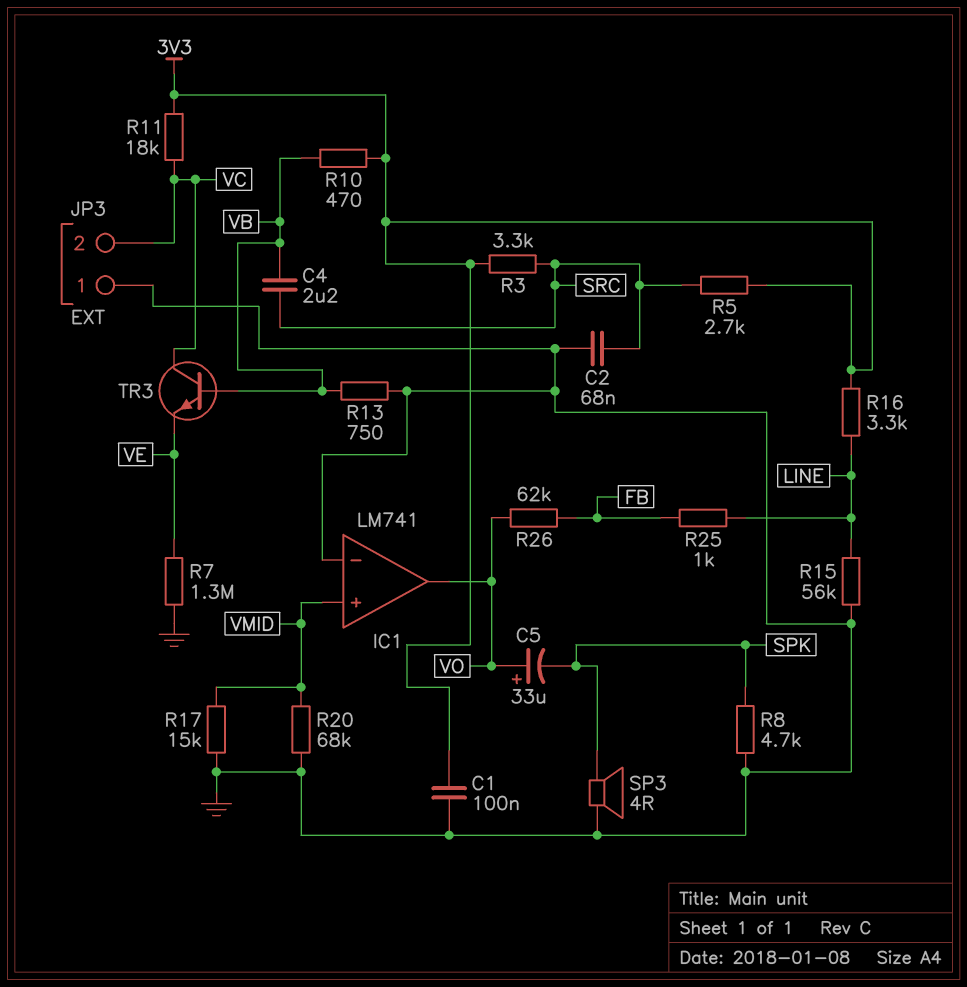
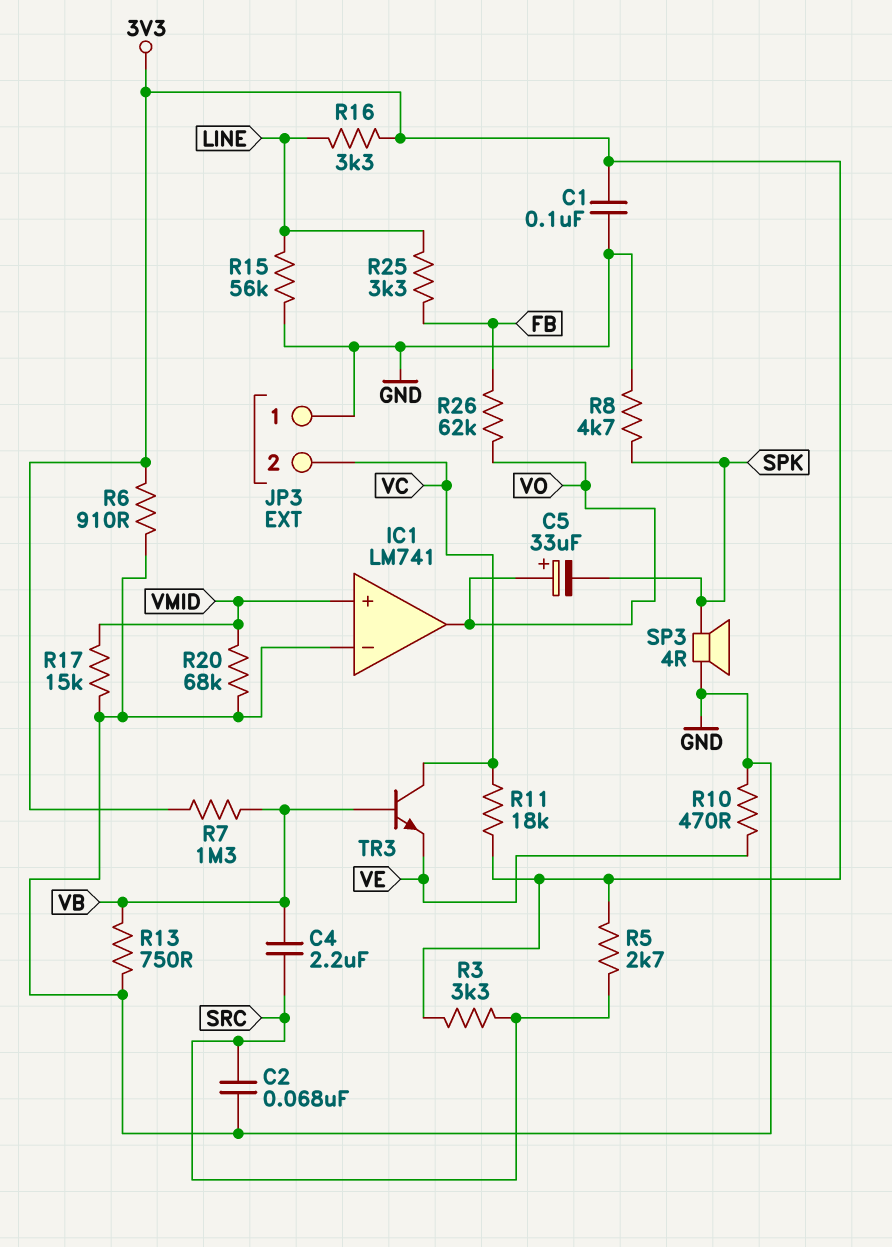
R6: none -> 910 (3V3, GND)
R7: 1.3M (GND, VE) -> 1.3M (3V3, VB)
R10: 470 (3V3, VB) -> 470 (GND, VE)
R25: 1k (FB, LINE) -> 3.3k (FB, LINE)

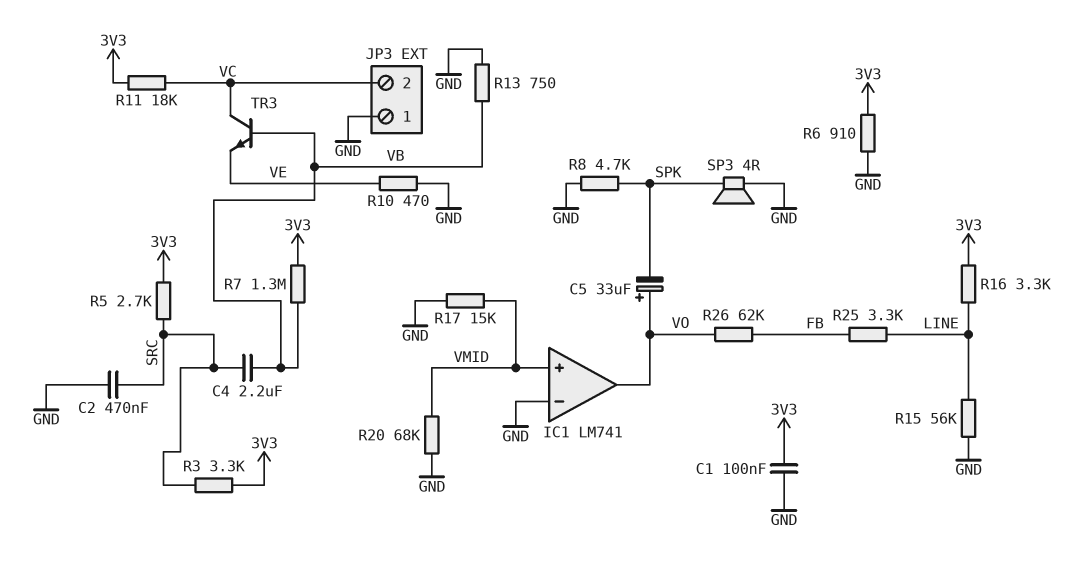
C2: 68nF (GND, SRC) -> 470nF (GND, SRC)

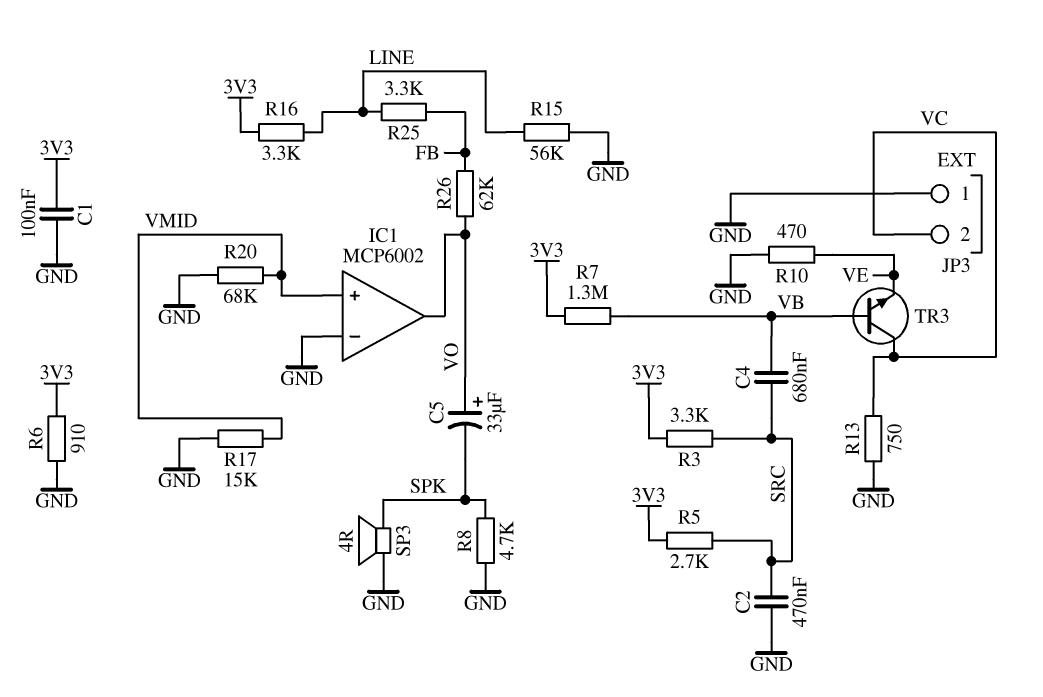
C4: 2.2uF (SRC, VB) -> 680nF (SRC, VB)
IC1: LM741 -> MCP6002
R11: 18k (3V3, VC) -> none
R13: 750 (GND, VB) -> 750 (GND, VC)

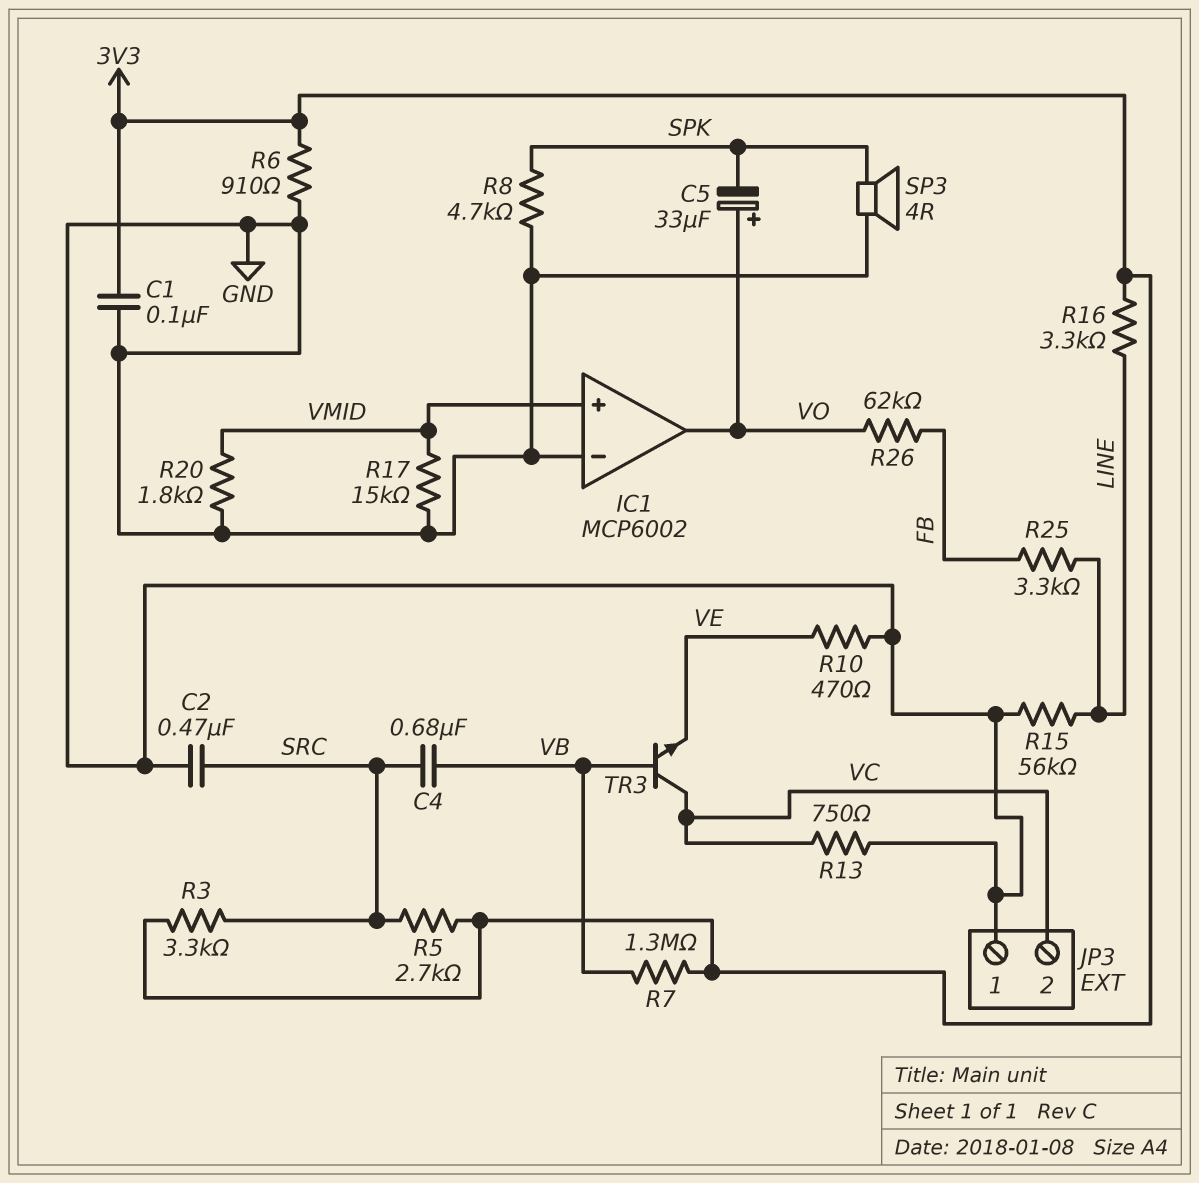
R20: 68k (GND, VMID) -> 1.8k (GND, VMID)

